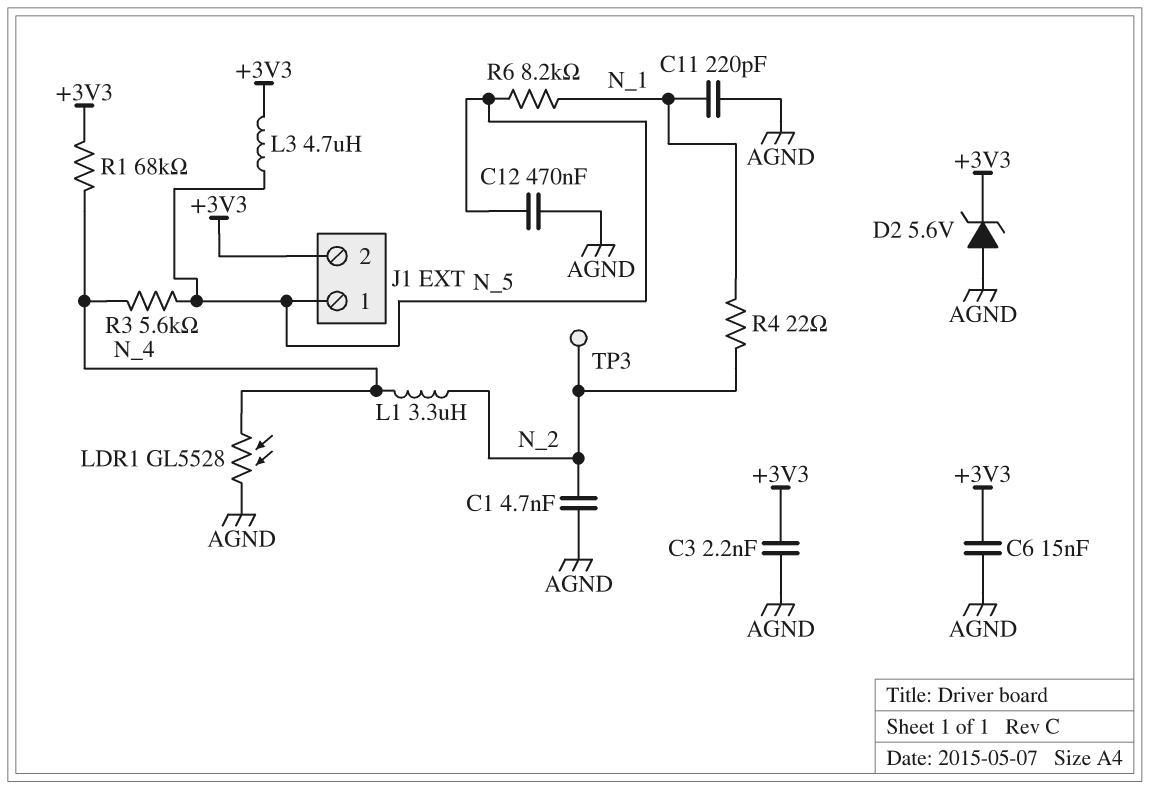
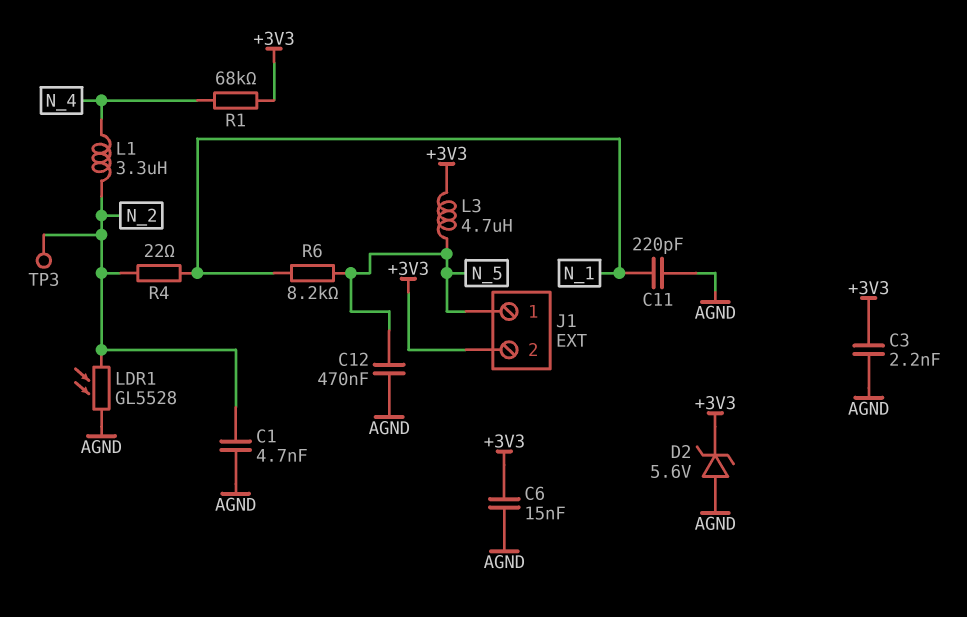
LDR1: GL5528 (AGND, N_4) -> GL5528 (AGND, N_2)
R3: 5.6k (N_4, N_5) -> none

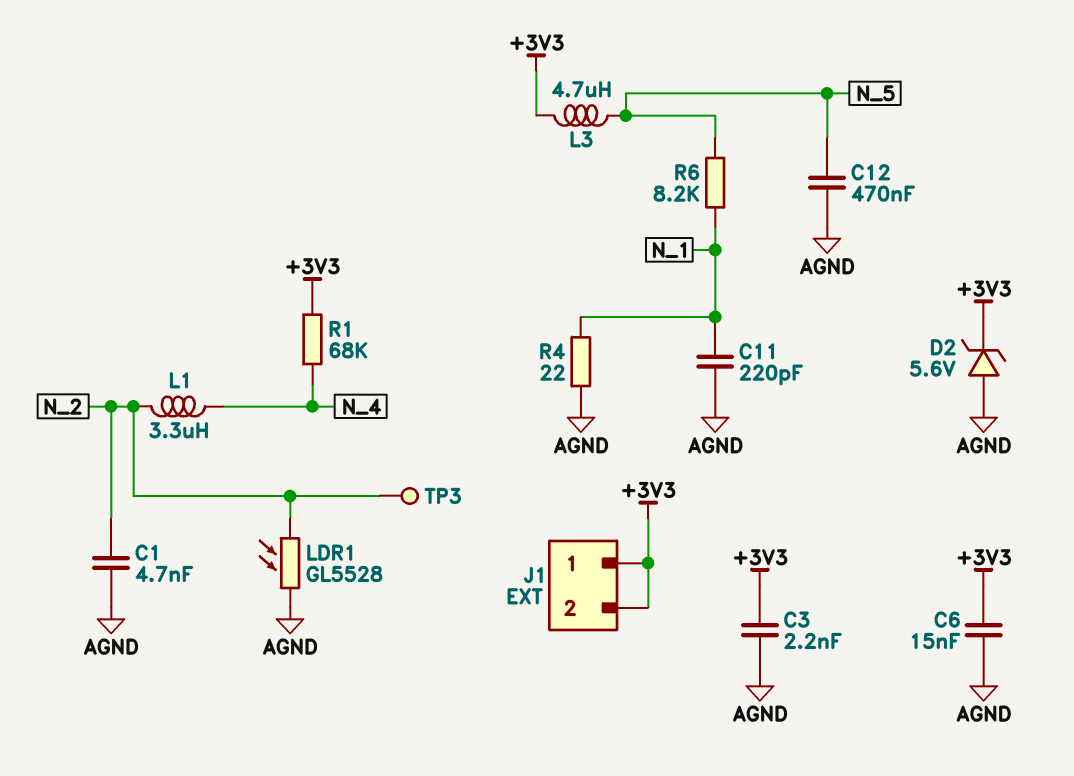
J1 pin 1: N_5 -> +3V3
R4: 22 (N_1, N_2) -> 22 (AGND, N_1)

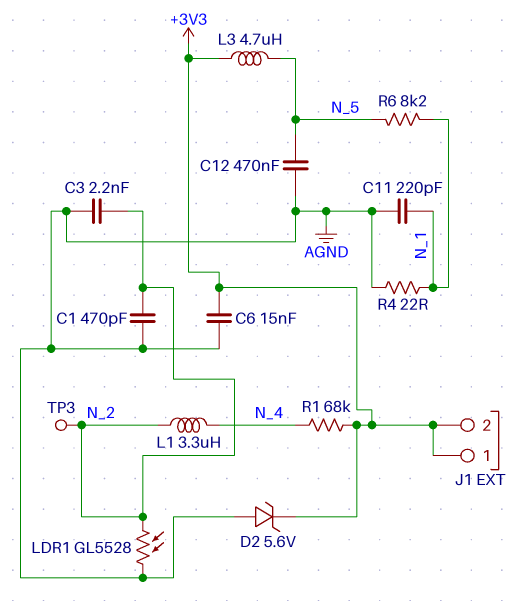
C1: 4.7nF (AGND, N_2) -> 470pF (AGND, N_2)
C3: 2.2nF (+3V3, AGND) -> 2.2nF (AGND, N_2)

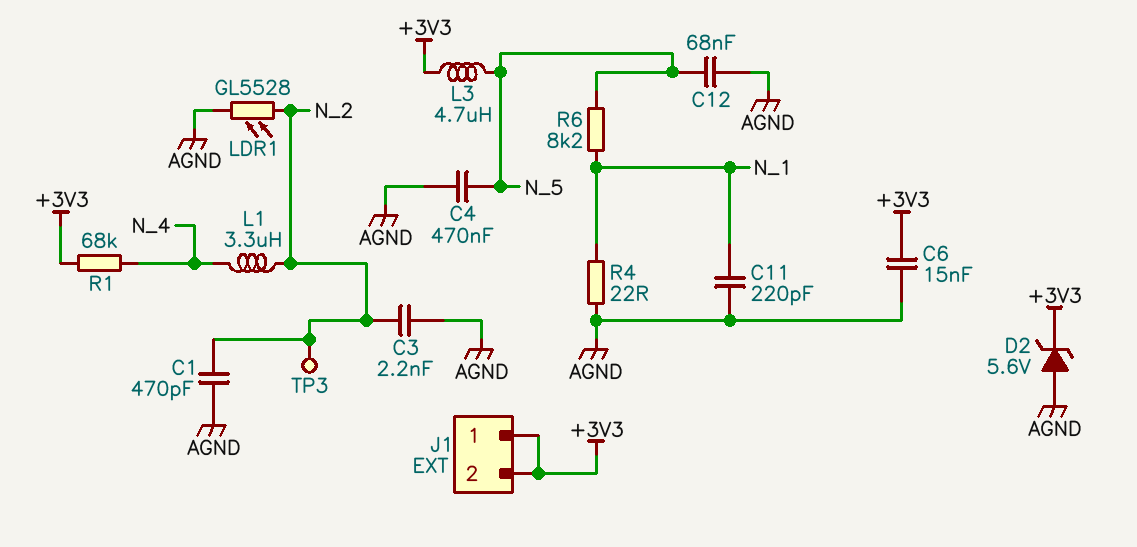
C4: none -> 470nF (AGND, N_5)
C12: 470nF (AGND, N_5) -> 68nF (AGND, N_5)

